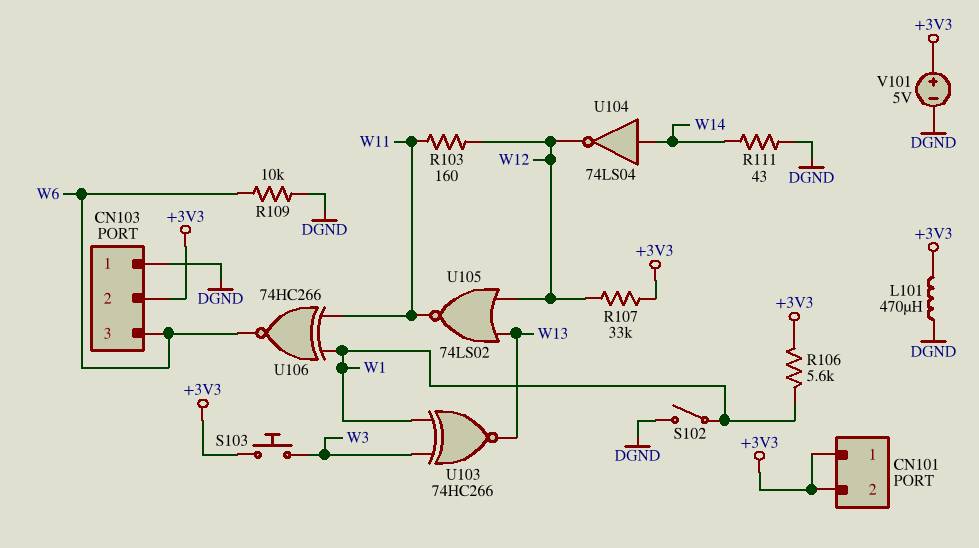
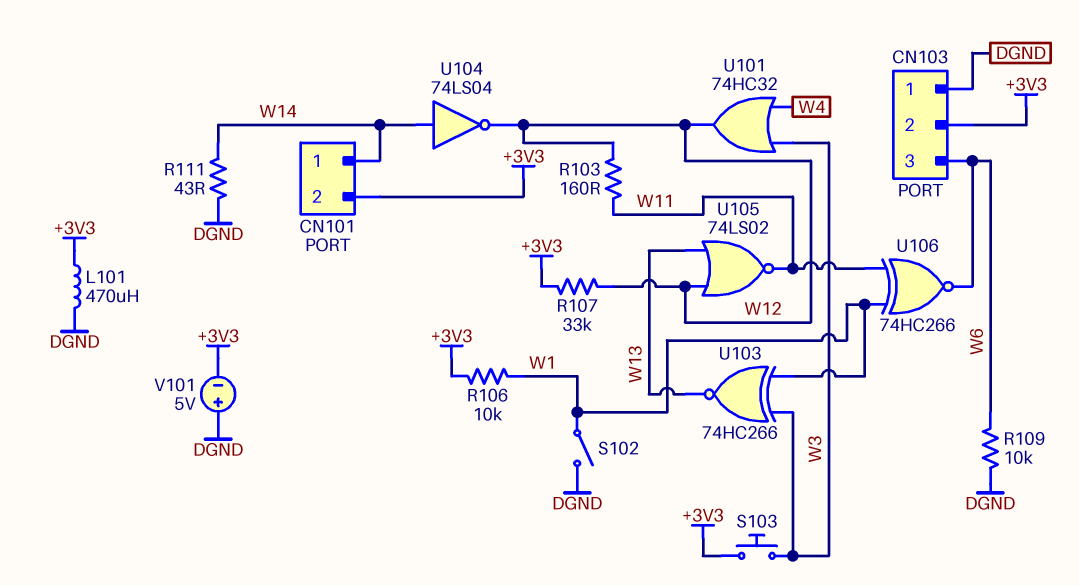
CN101 pin 1: +3V3 -> W14
R106: 5.6k (+3V3, W1) -> 10k (+3V3, W1)
U101: none -> OR 74HC32 (in W3, in W4, out W12)
V101: 5V (plus +3V3, minus DGND) -> 5V (plus DGND, minus +3V3)

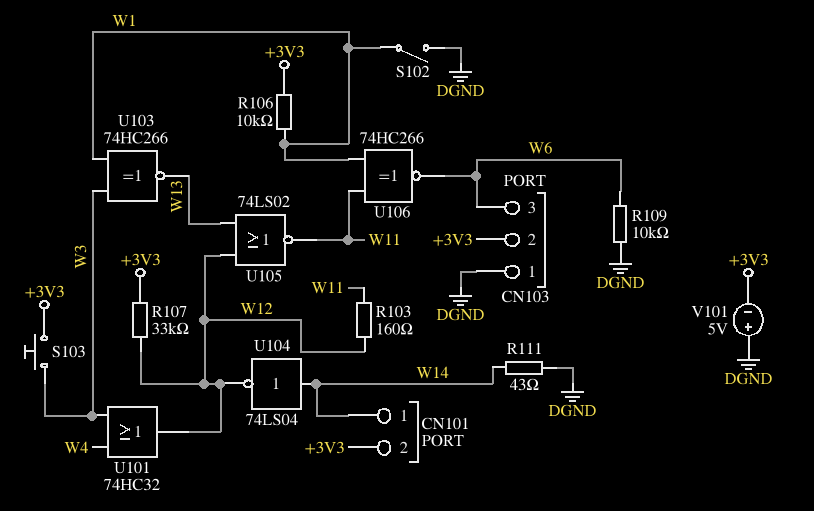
L101: 470uH (+3V3, DGND) -> none

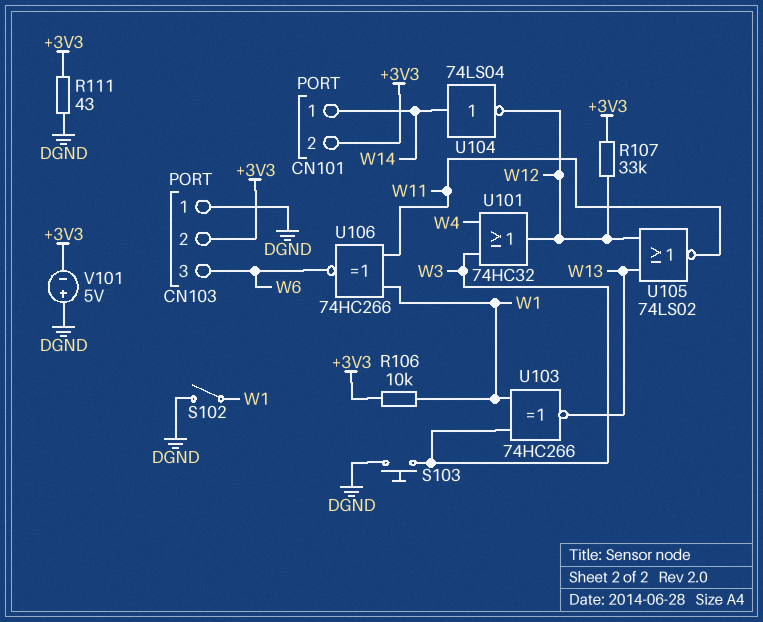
R103: 160 (W11, W12) -> none
R109: 10k (DGND, W6) -> none
R111: 43 (DGND, W14) -> 43 (+3V3, DGND)
S103: button (+3V3, W3) -> button (DGND, W3)

